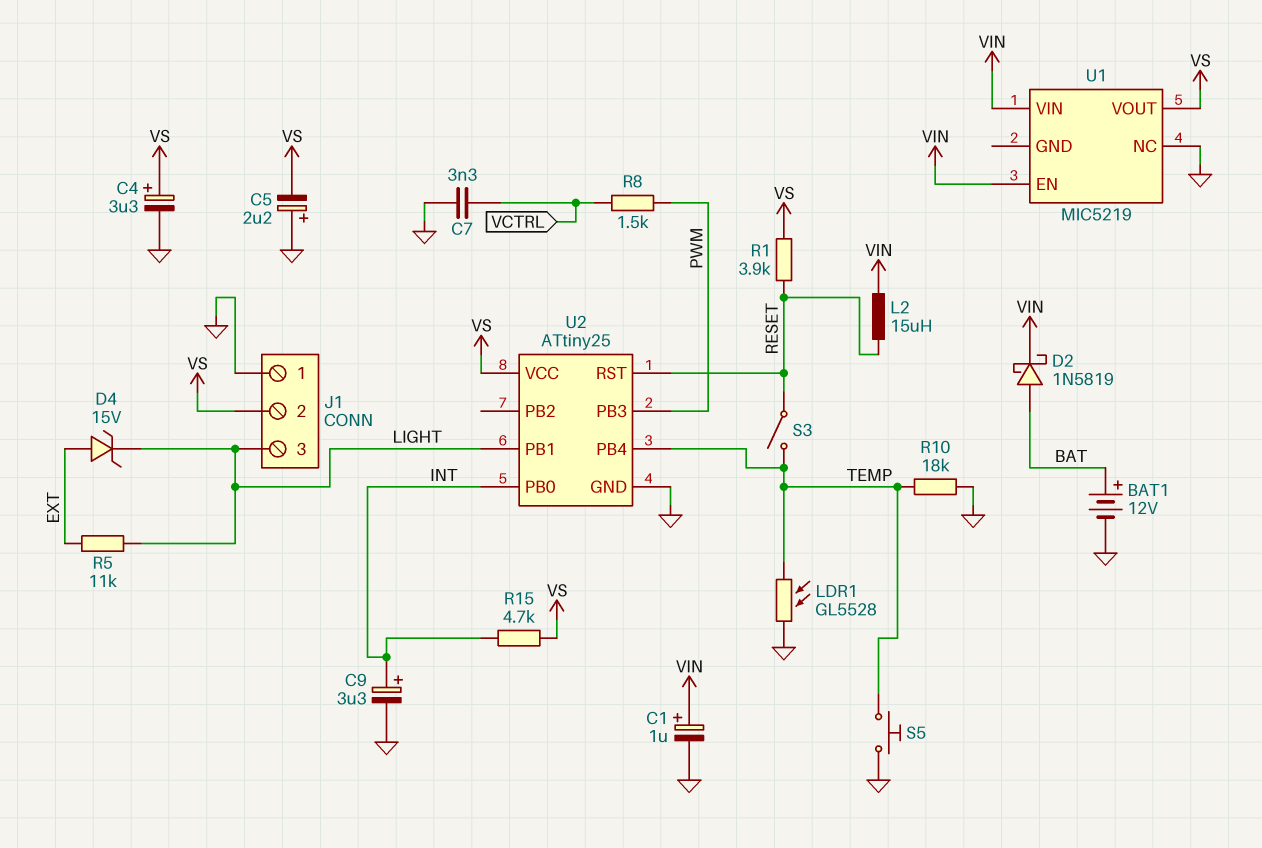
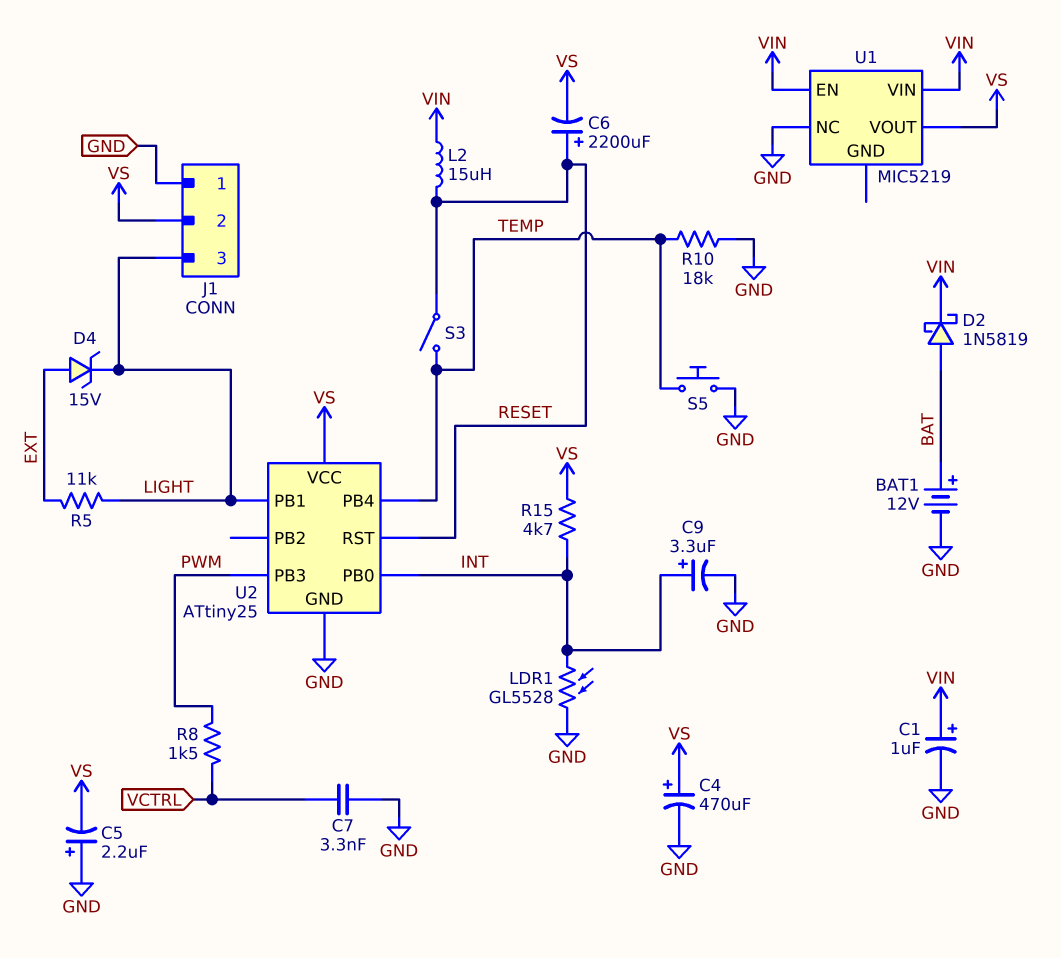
C4: 3.3uF (plus VS, minus GND) -> 470uF (plus VS, minus GND)
C6: none -> 2200uF (plus RESET, minus VS)
LDR1: GL5528 (GND, TEMP) -> GL5528 (GND, INT)
R1: 3.9k (RESET, VS) -> none

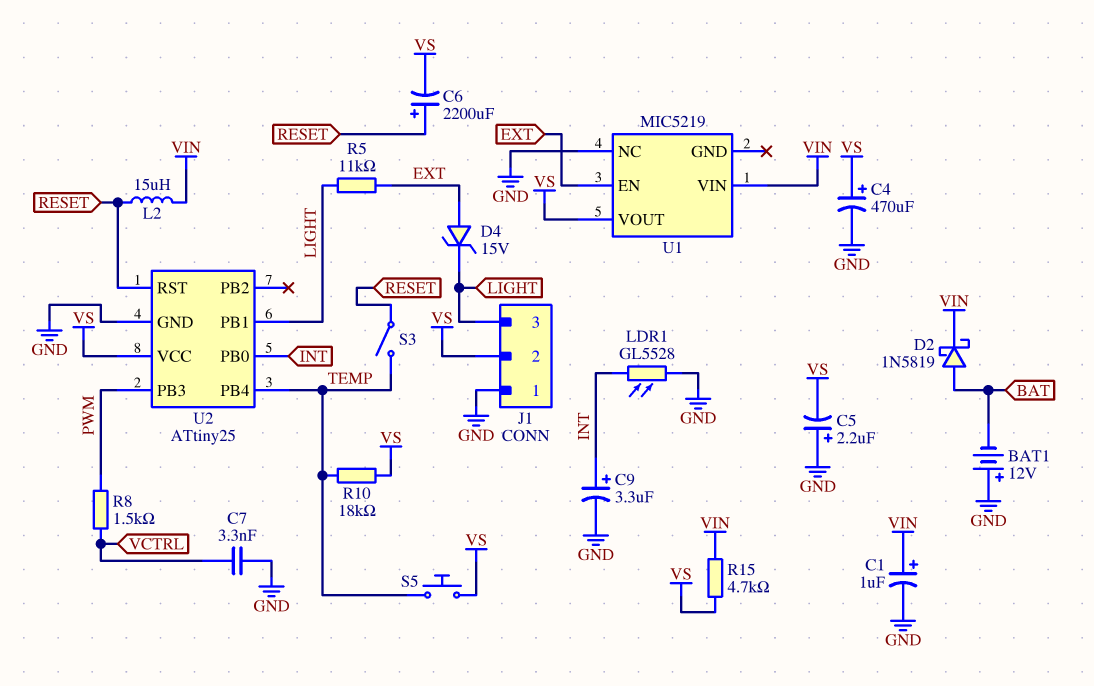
BAT1: 12V (plus BAT, minus GND) -> 12V (plus GND, minus BAT)
R10: 18k (GND, TEMP) -> 18k (TEMP, VS)
R15: 4.7k (INT, VS) -> 4.7k (VIN, VS)
S5: button (GND, TEMP) -> button (TEMP, VS)
U1 pin EN: VIN -> EXT

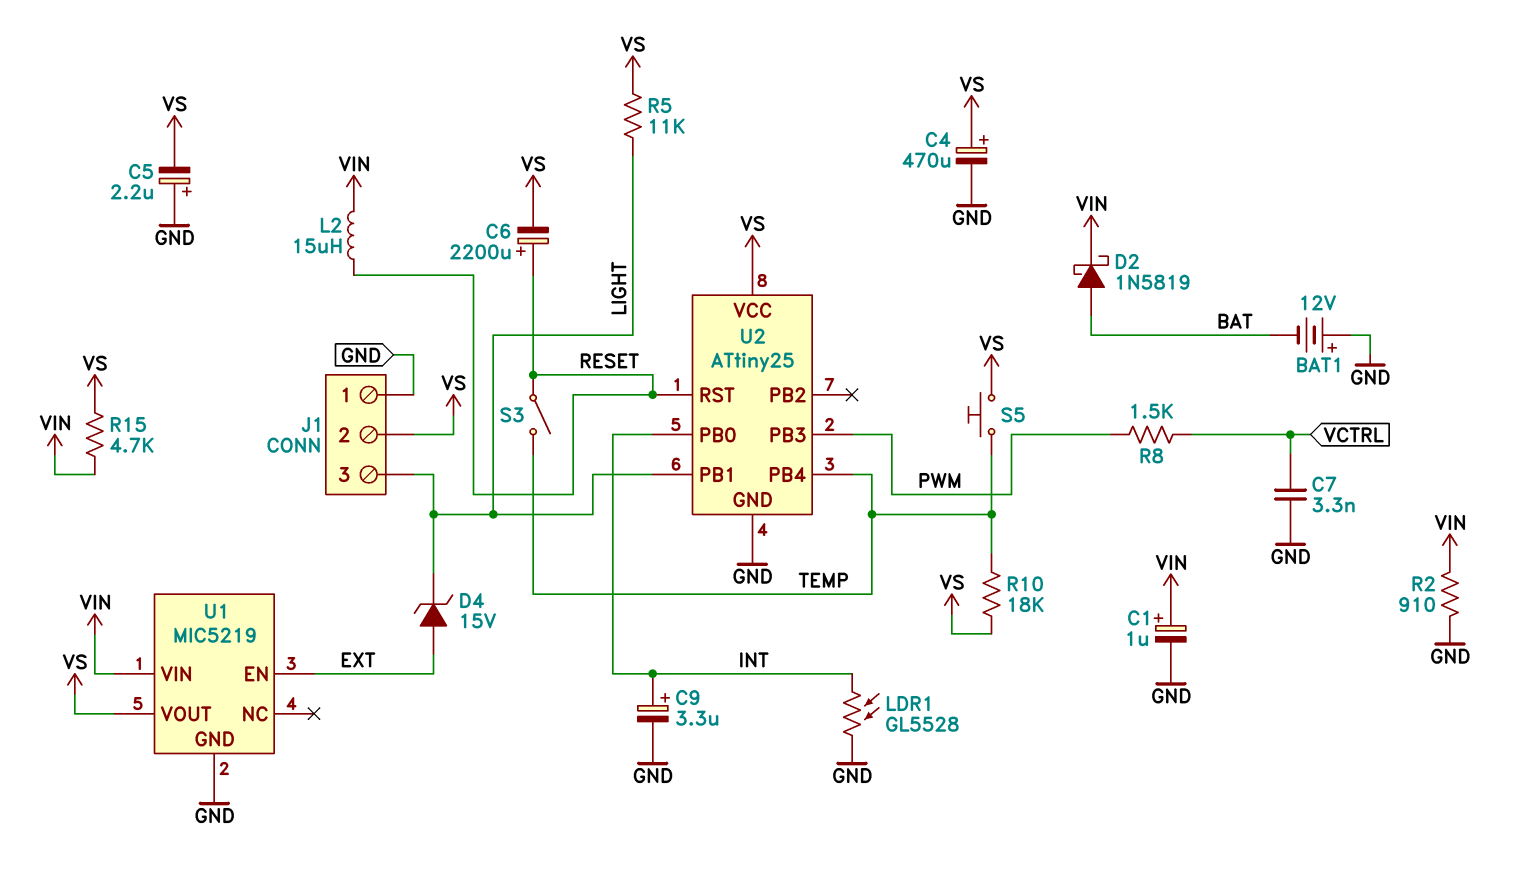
R2: none -> 910 (GND, VIN)
R5: 11k (EXT, LIGHT) -> 11k (LIGHT, VS)
U1 pin GND: none -> GND
U1 pin NC: GND -> none

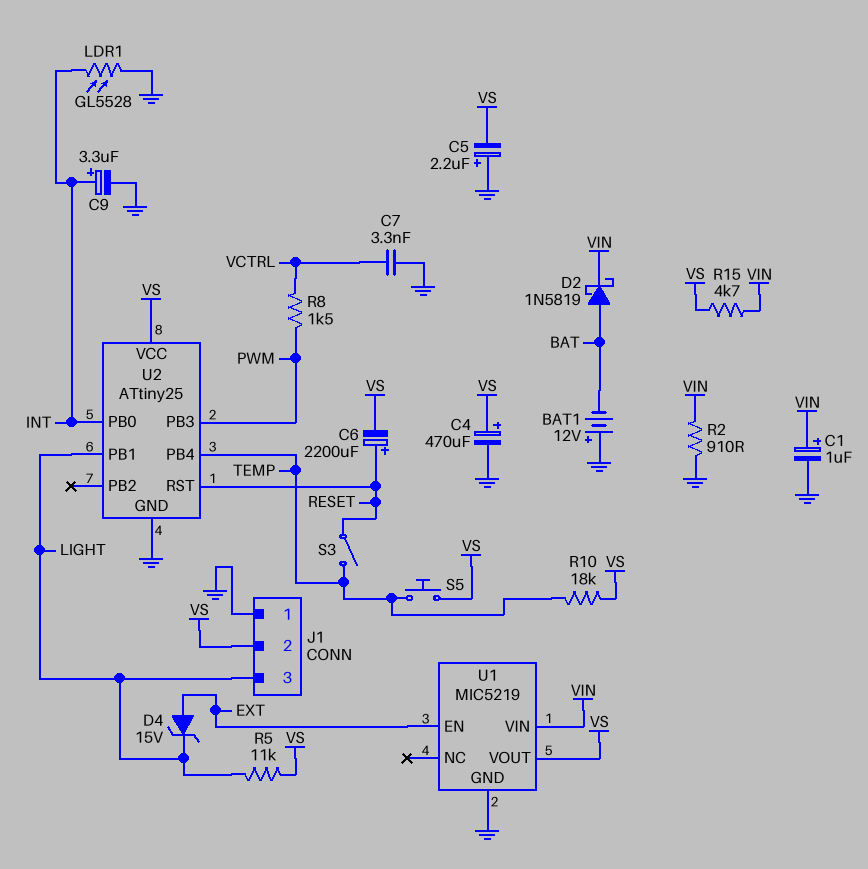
L2: 15uH (RESET, VIN) -> none

